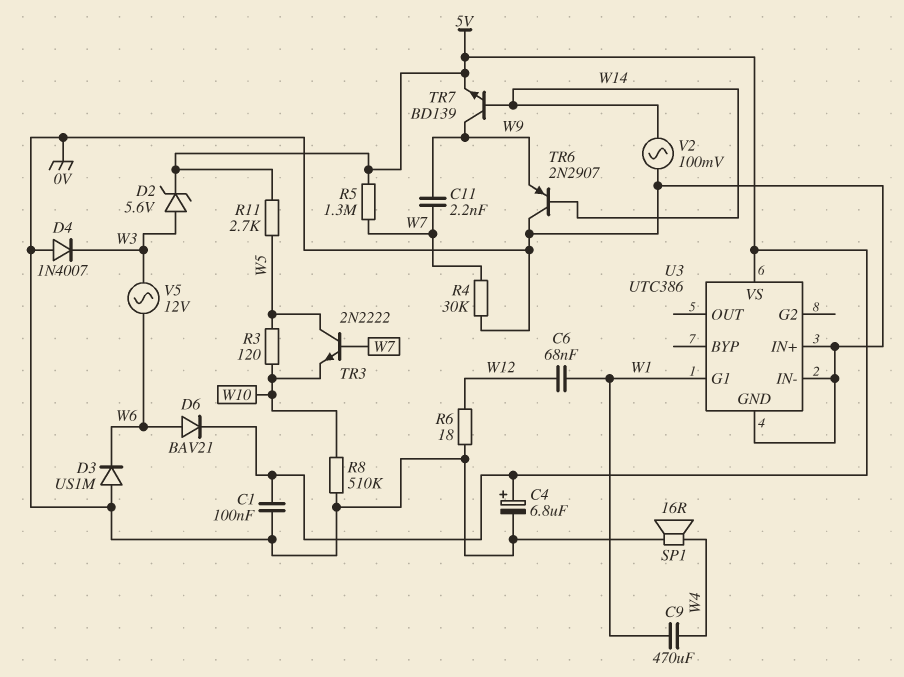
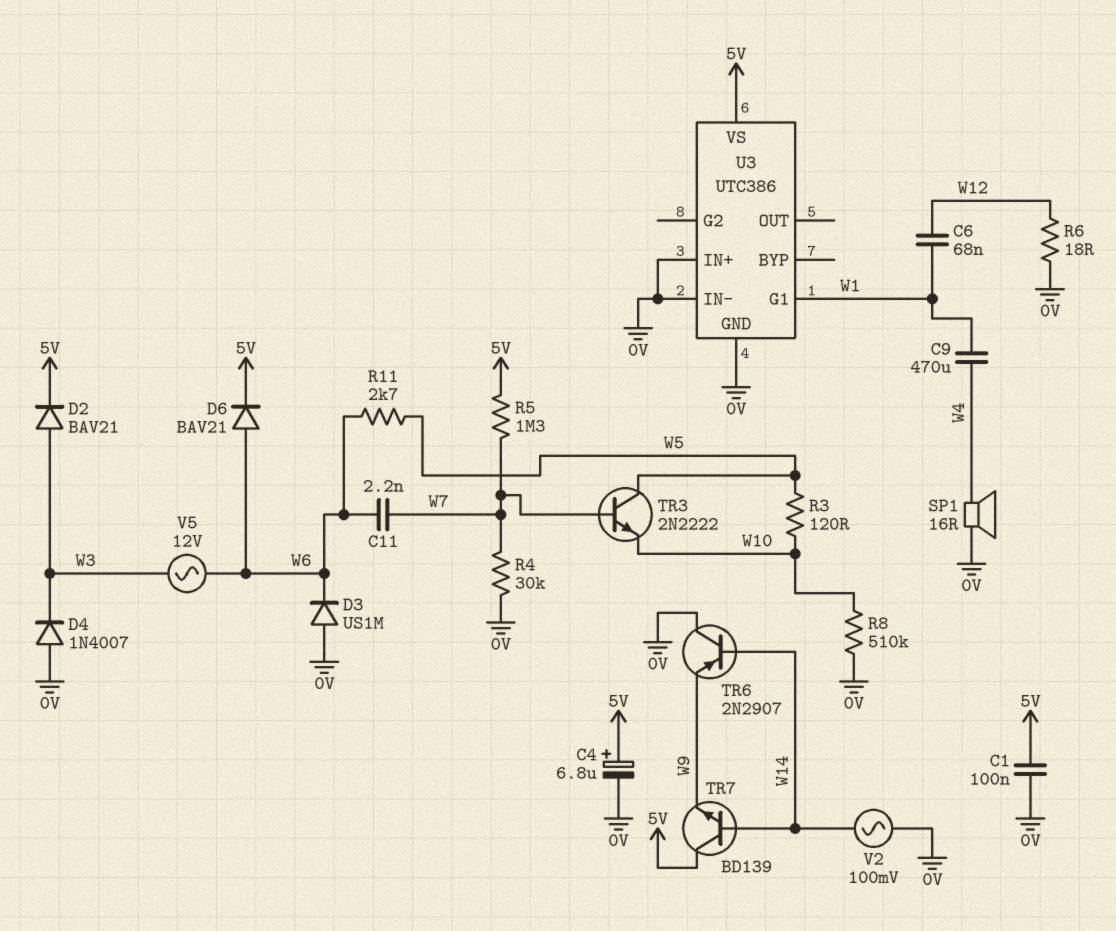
C11: 2.2nF (W7, W9) -> 2.2nF (W6, W7)
D2: zener 5.6V (A W3, K 5V) -> diode BAV21 (A W3, K 5V)
R11: 2.7k (5V, W5) -> 2.7k (W5, W6)
TR7: NPN BD139 (B W14, C W9, E 5V) -> NPN BD139 (B W14, C 5V, E W9)

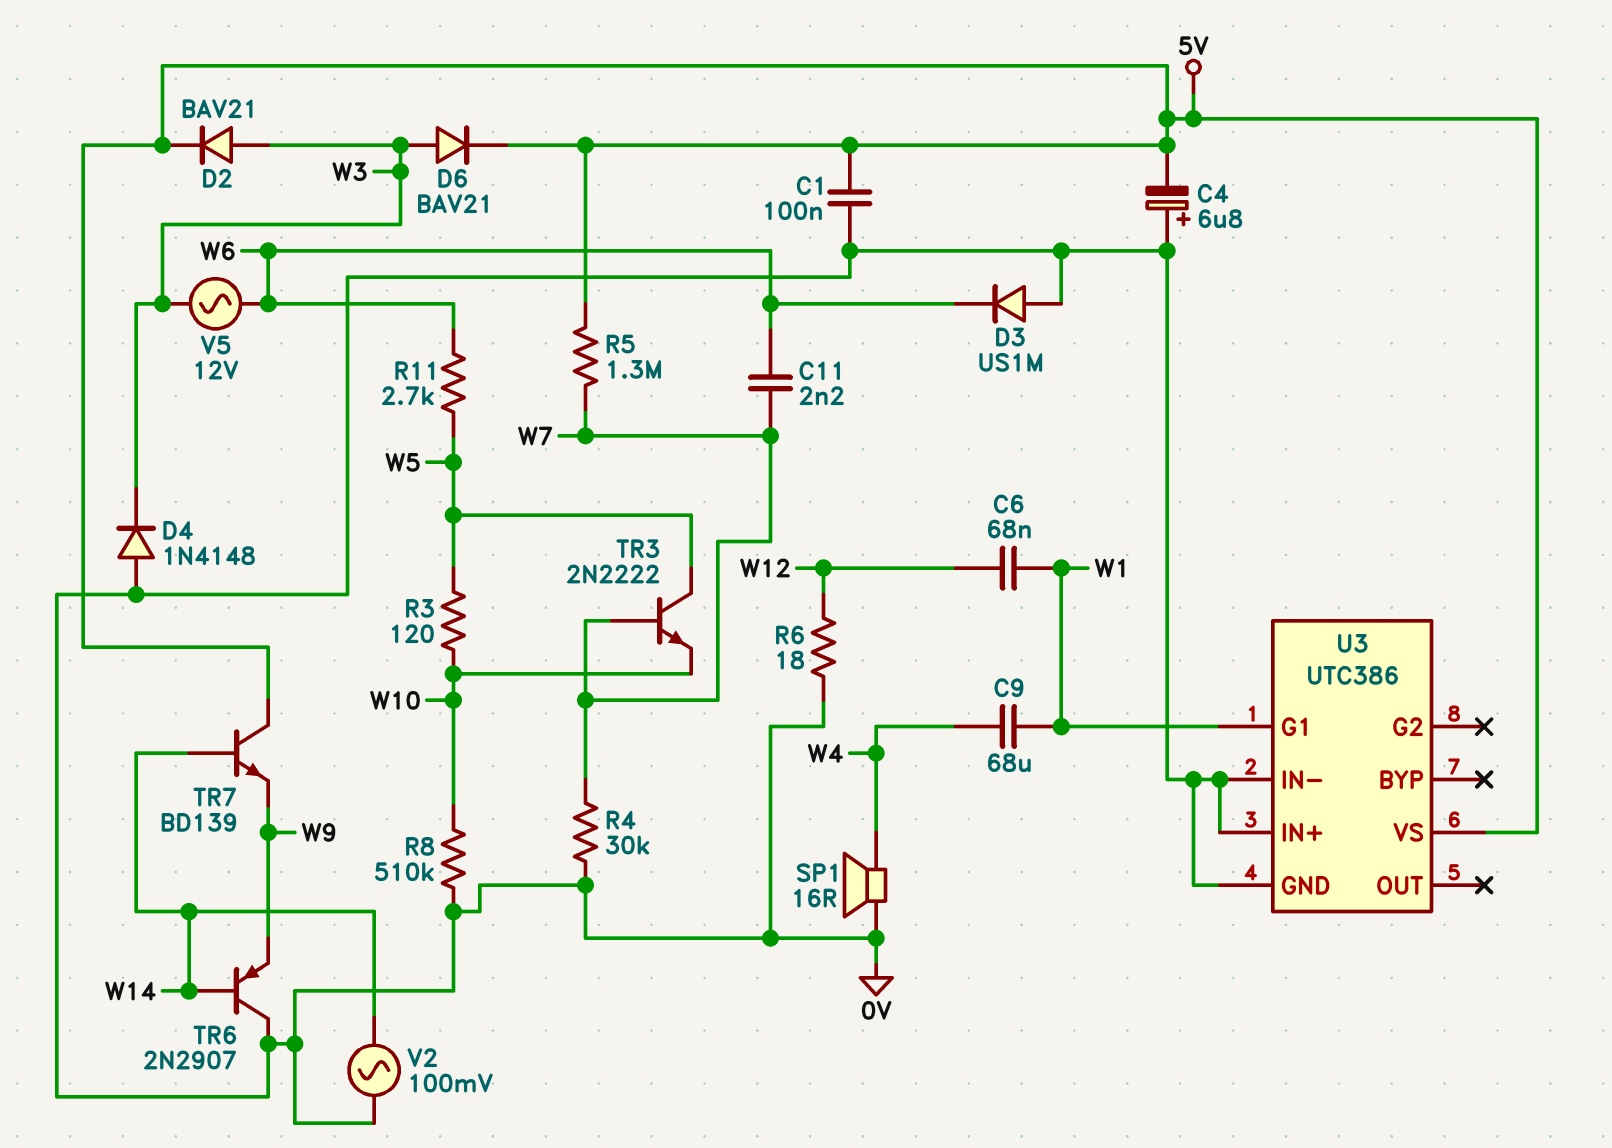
C4: 6.8uF (plus 5V, minus 0V) -> 6.8uF (plus 0V, minus 5V)
C9: 470uF (W1, W4) -> 68uF (W1, W4)
D4: diode 1N4007 (A 0V, K W3) -> diode 1N4148 (A 0V, K W3)
D6: diode BAV21 (A W6, K 5V) -> diode BAV21 (A W3, K 5V)

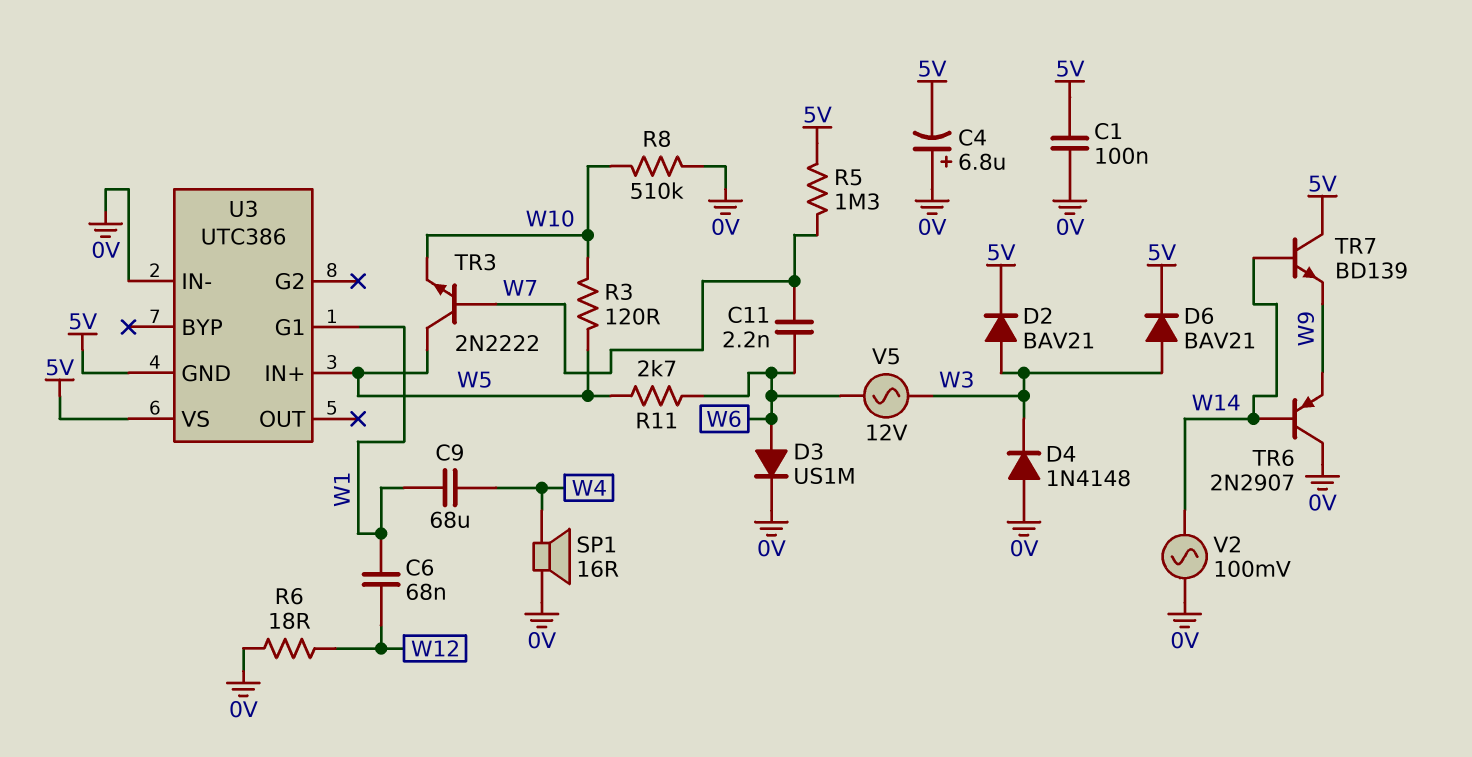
D3: diode US1M (A 0V, K W6) -> diode US1M (A W6, K 0V)
R4: 30k (0V, W7) -> none
U3 pin GND: 0V -> 5V
U3 pin IN+: 0V -> W5

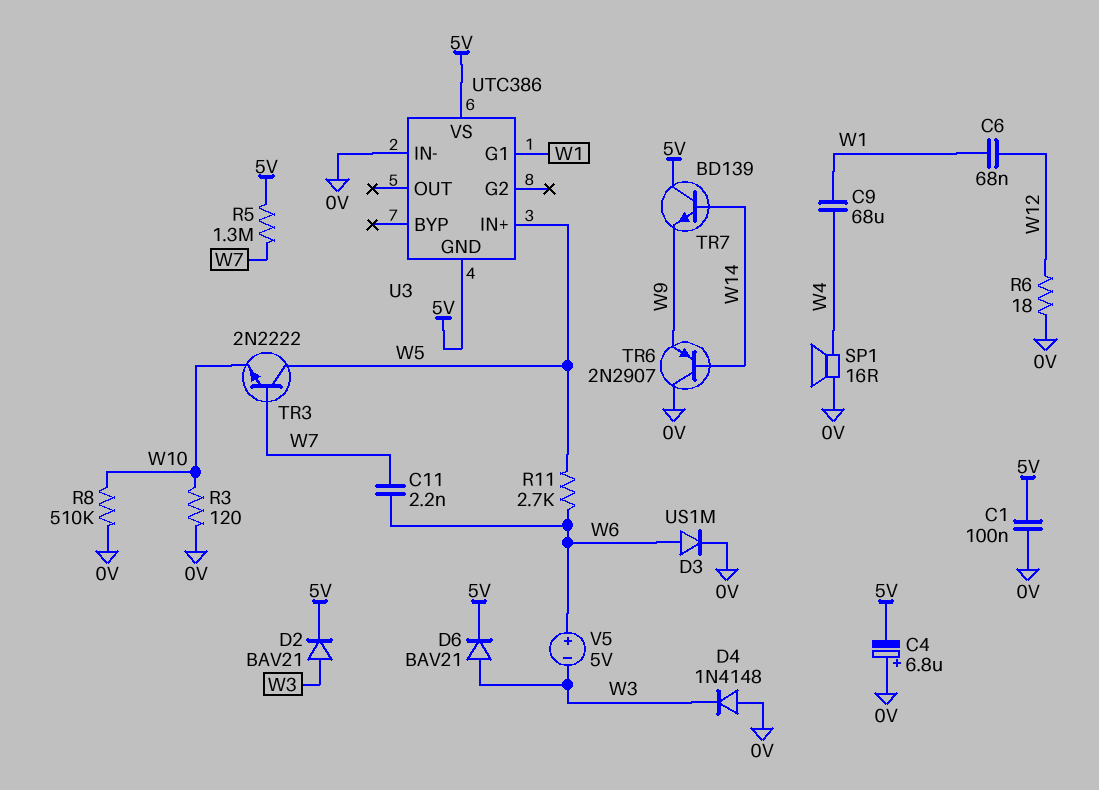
R3: 120 (W5, W10) -> 120 (0V, W10)
V2: AC 100mV (0V, W14) -> none
V5: AC 12V (W3, W6) -> 5V (plus W6, minus W3)

